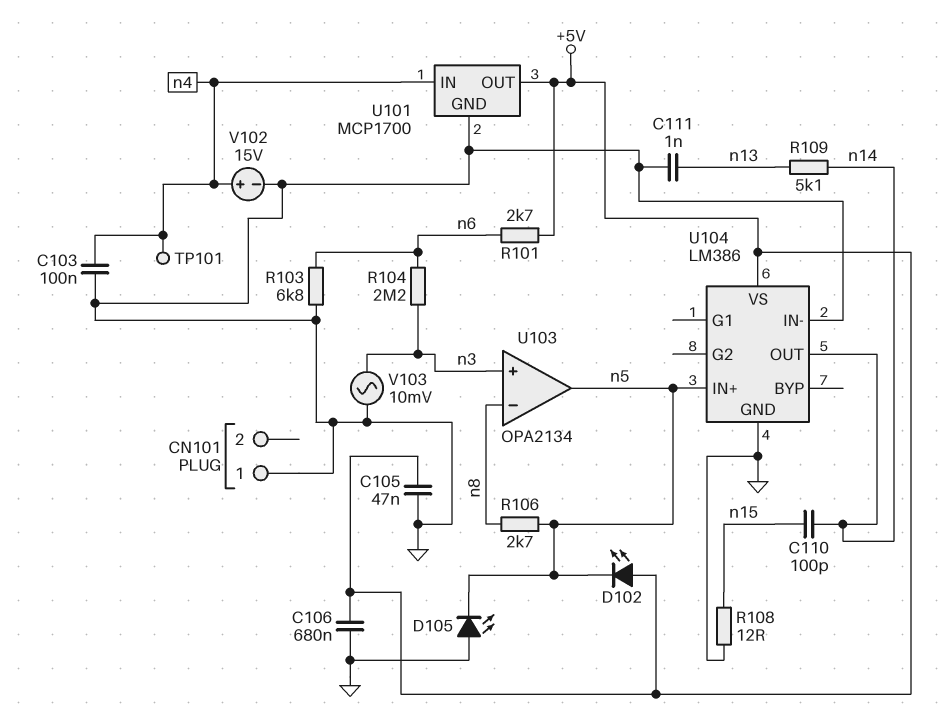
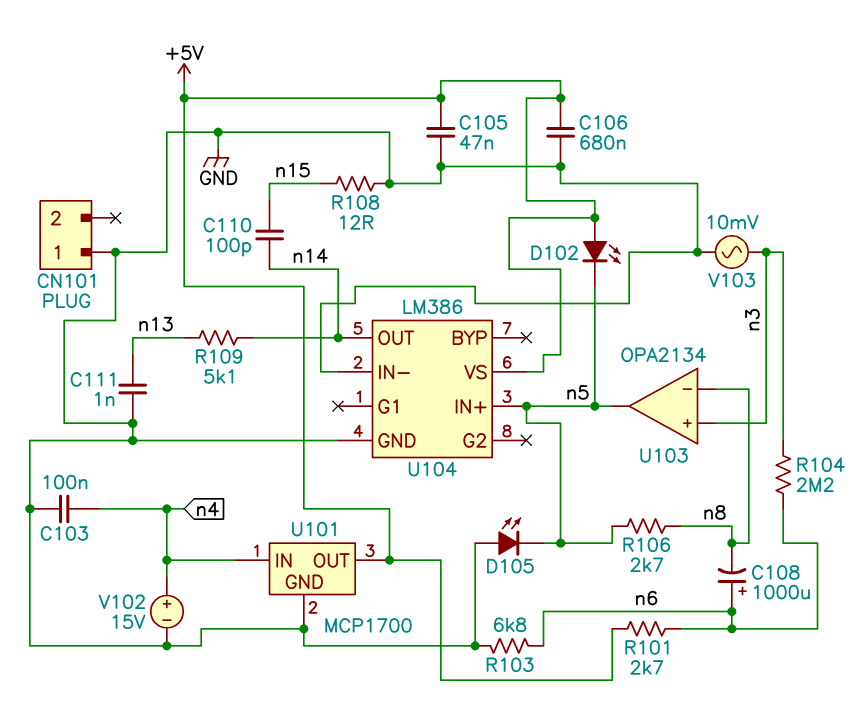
C108: none -> 1000uF (plus n6, minus n8)
TP101: test point (n4) -> none

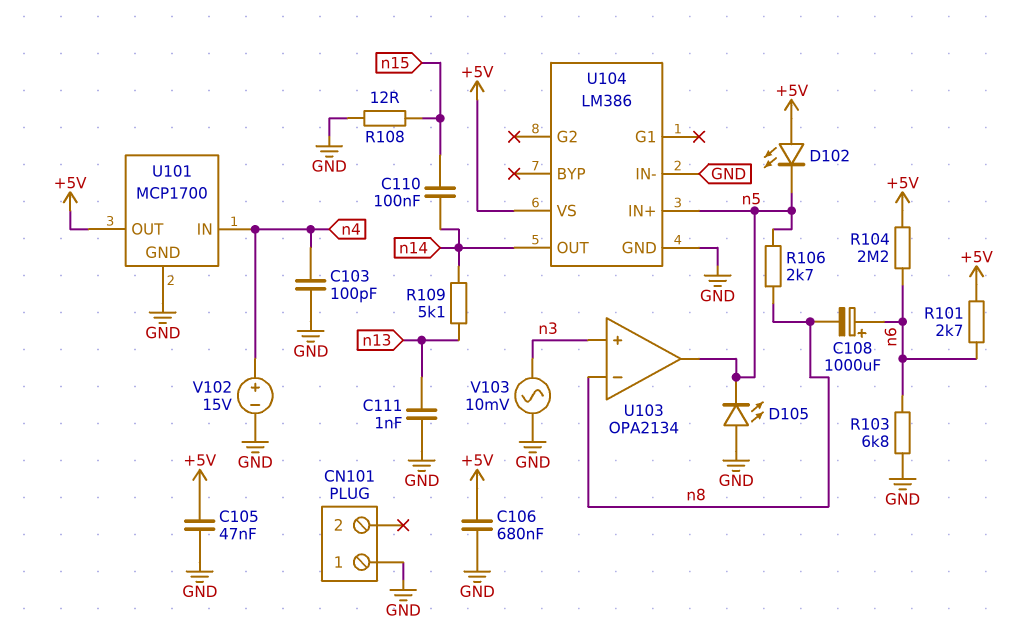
C103: 100nF (GND, n4) -> 100pF (GND, n4)
C110: 100pF (n14, n15) -> 100nF (n14, n15)
R104: 2.2M (n3, n6) -> 2.2M (+5V, n6)

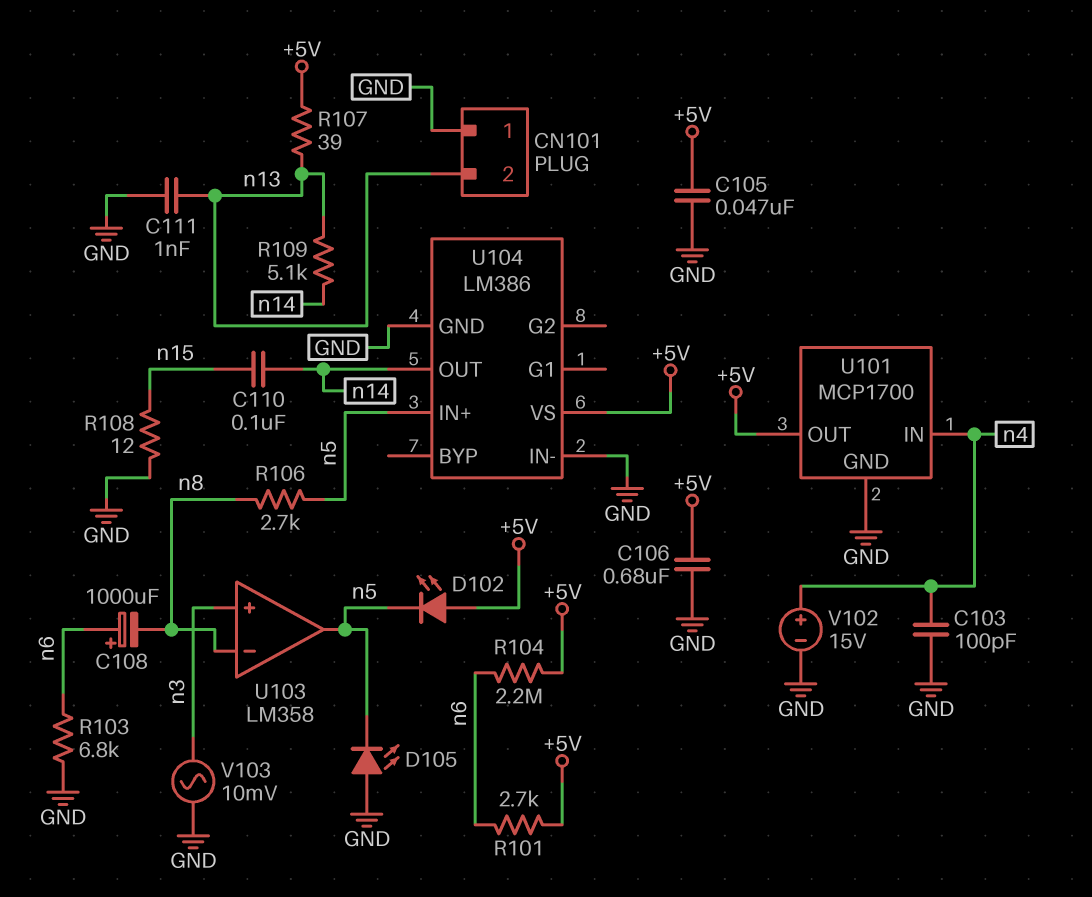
CN101 pin 2: none -> n13
R107: none -> 39 (+5V, n13)
U103: OPA2134 -> LM358

